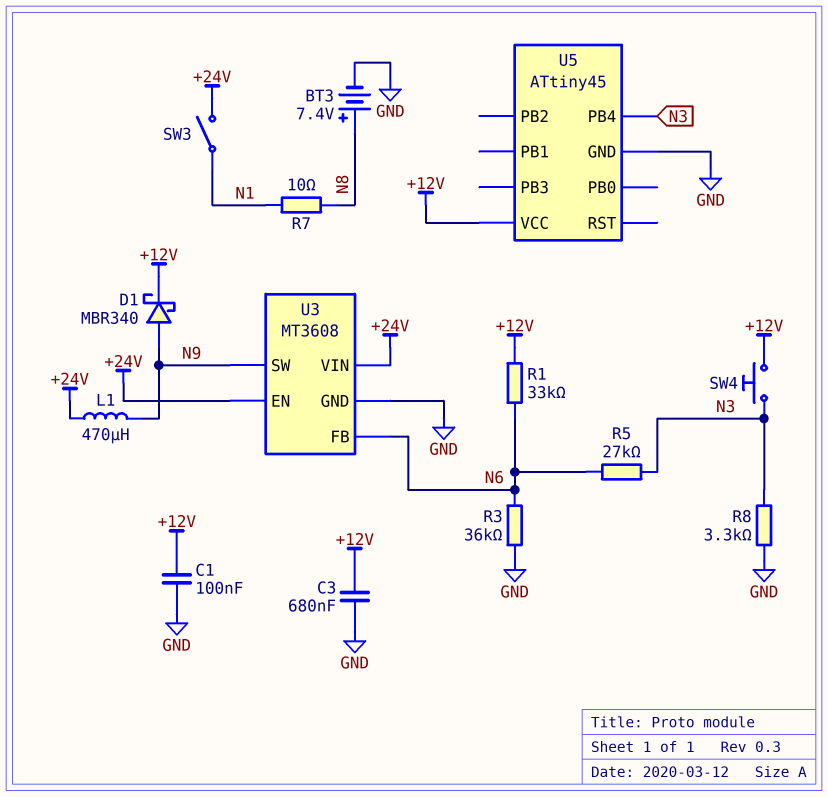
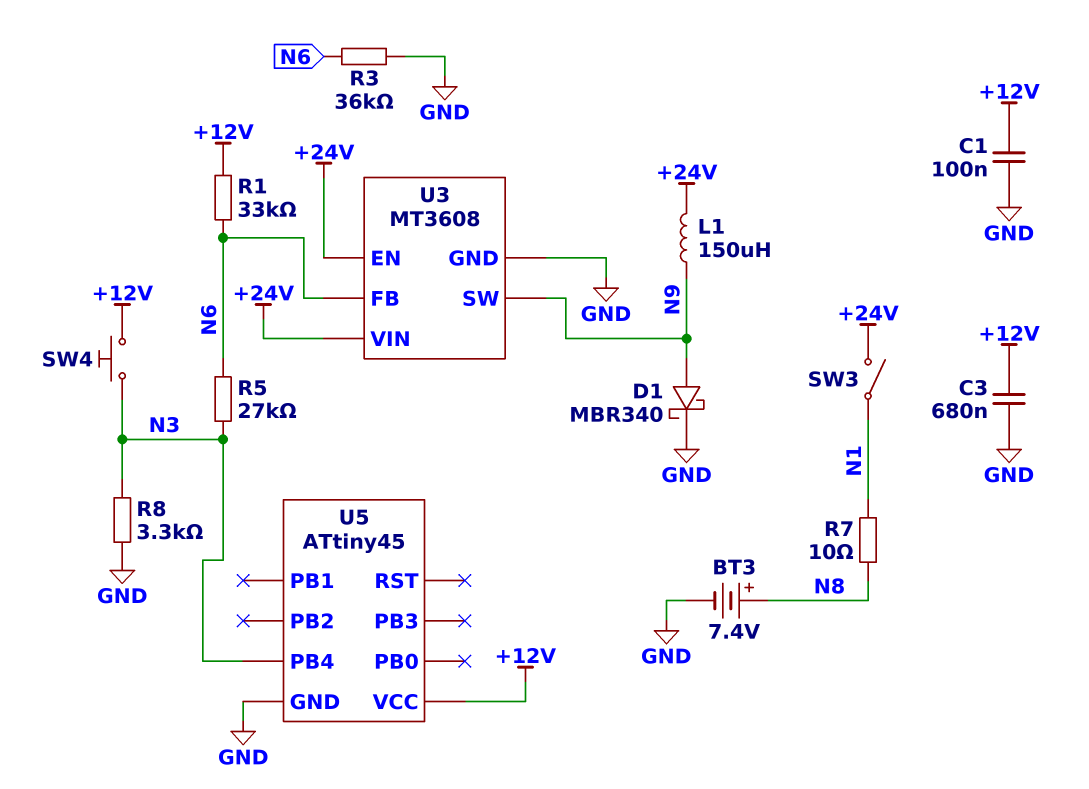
D1: schottky MBR340 (A N9, K +12V) -> schottky MBR340 (A N9, K GND)
L1: 470uH (+24V, N9) -> 150uH (+24V, N9)

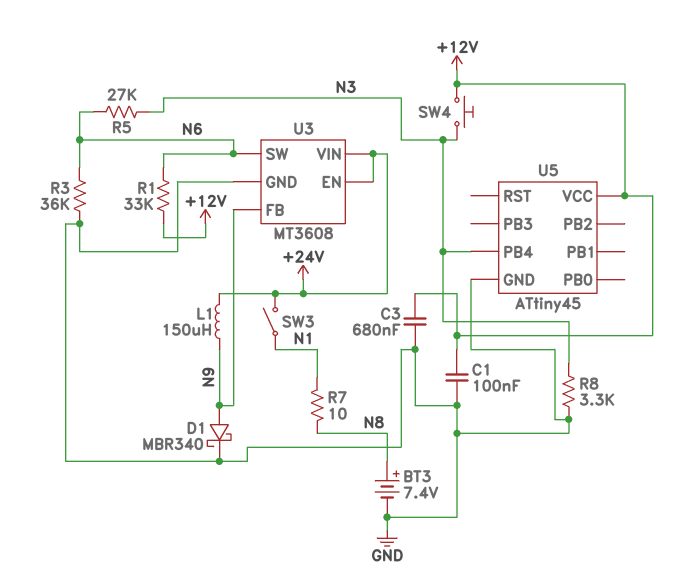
U3 pin FB: N6 -> N9
U3 pin SW: N9 -> N6

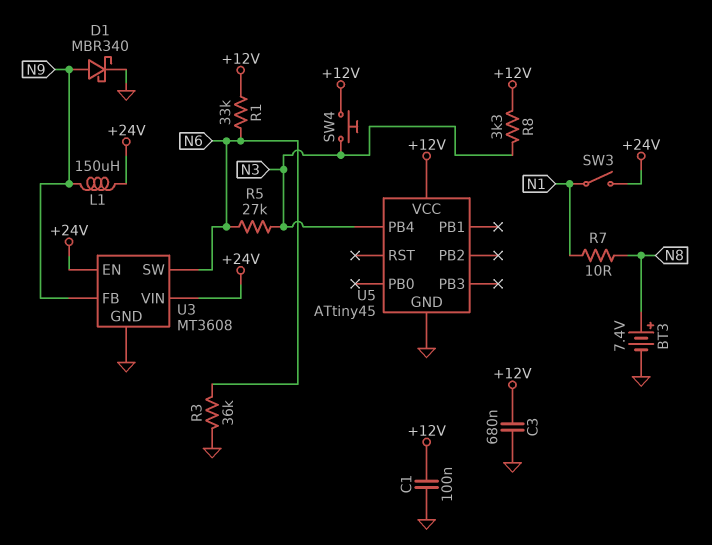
R8: 3.3k (GND, N3) -> 3.3k (+12V, N3)

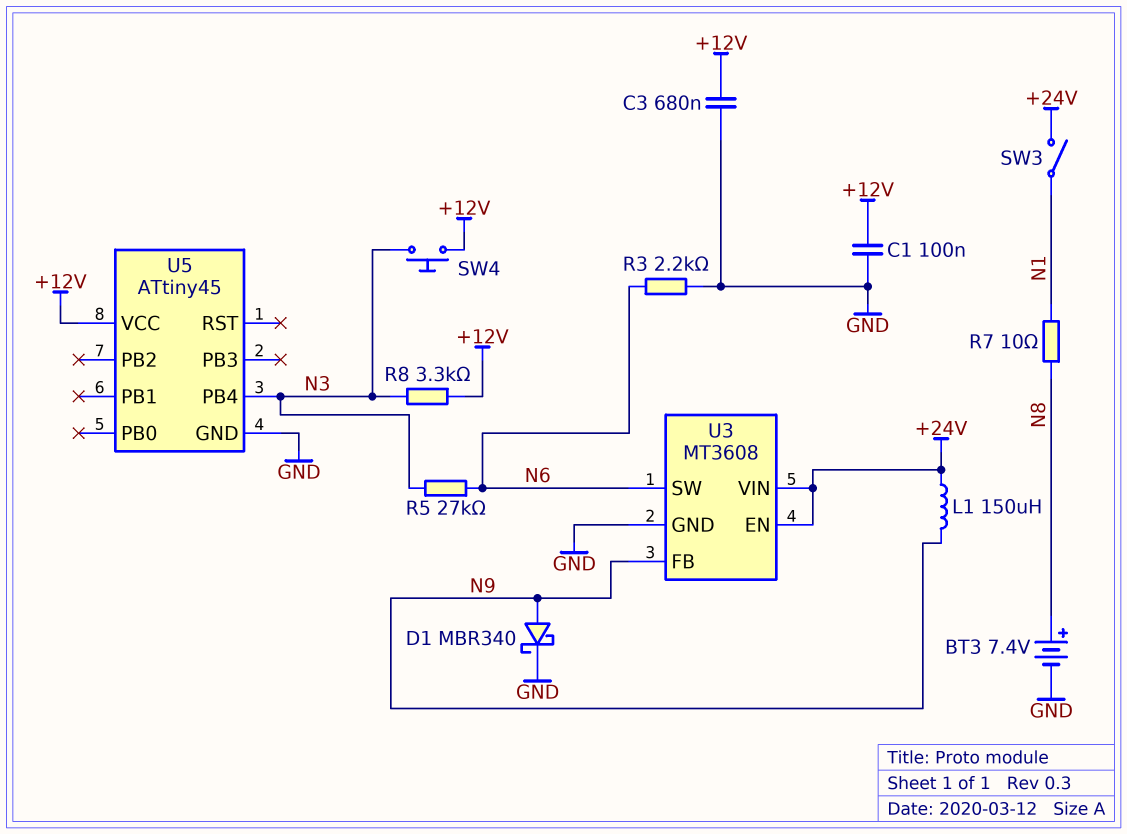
R1: 33k (+12V, N6) -> none
R3: 36k (GND, N6) -> 2.2k (GND, N6)

